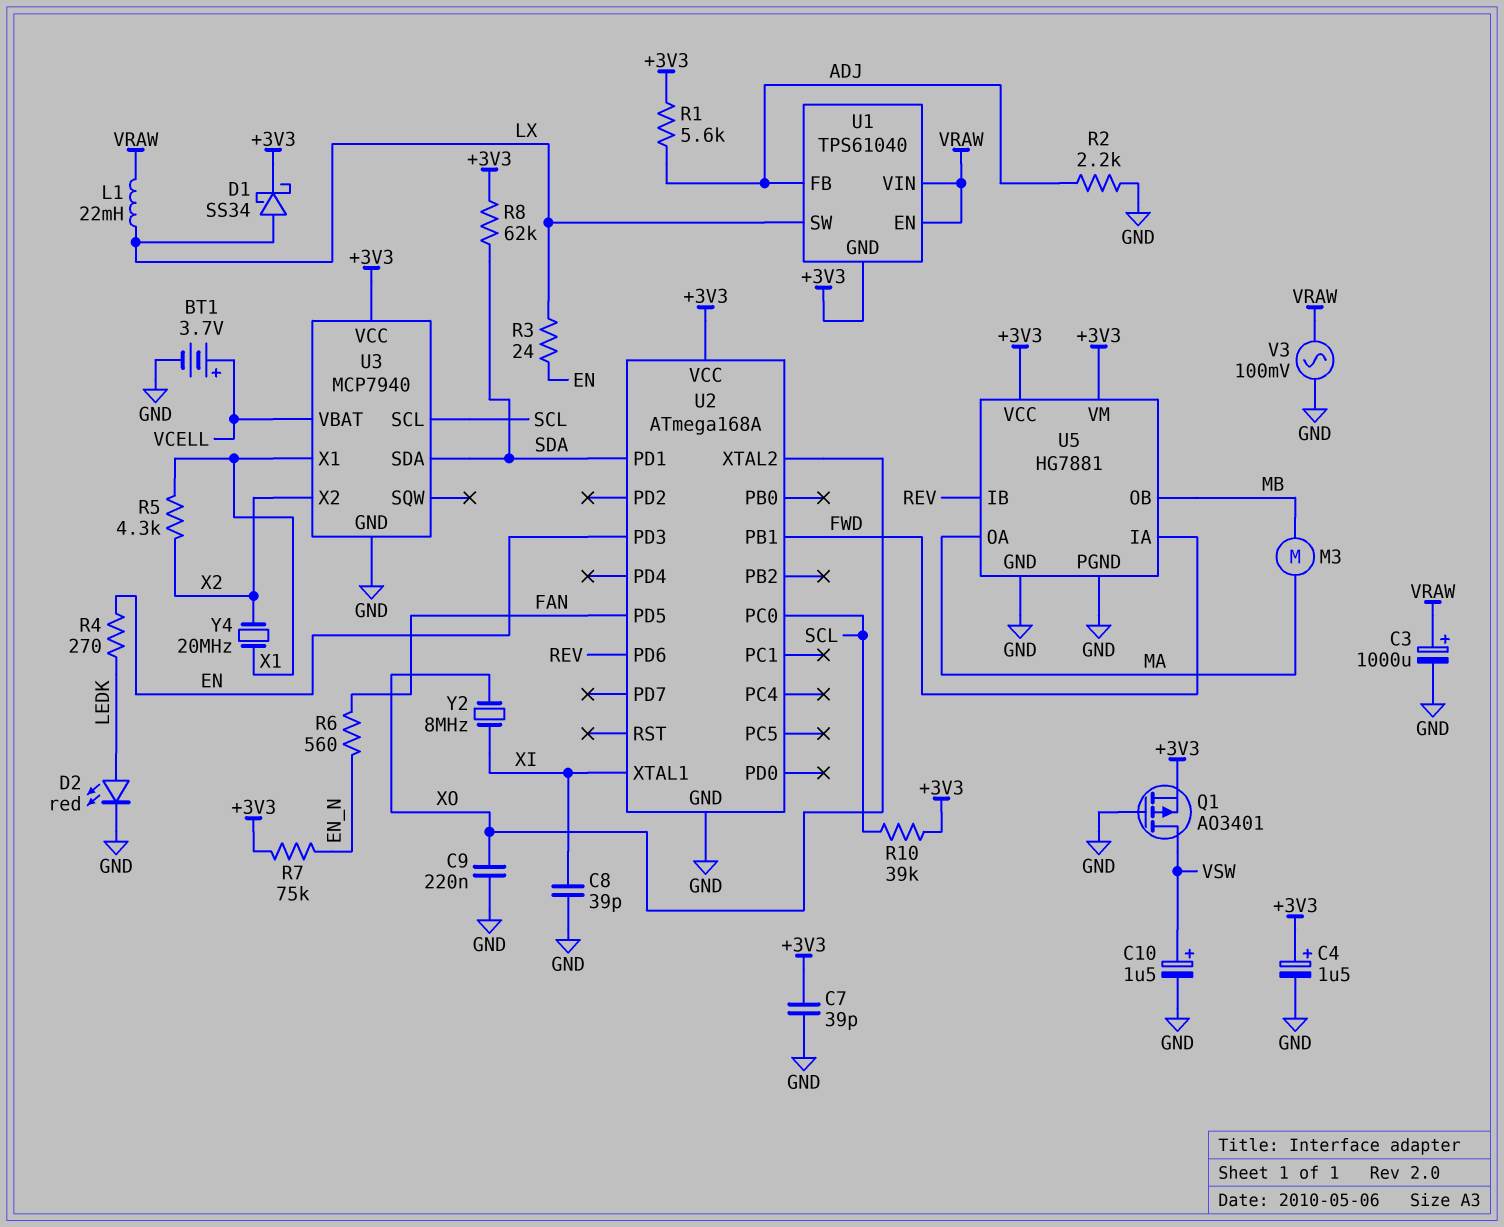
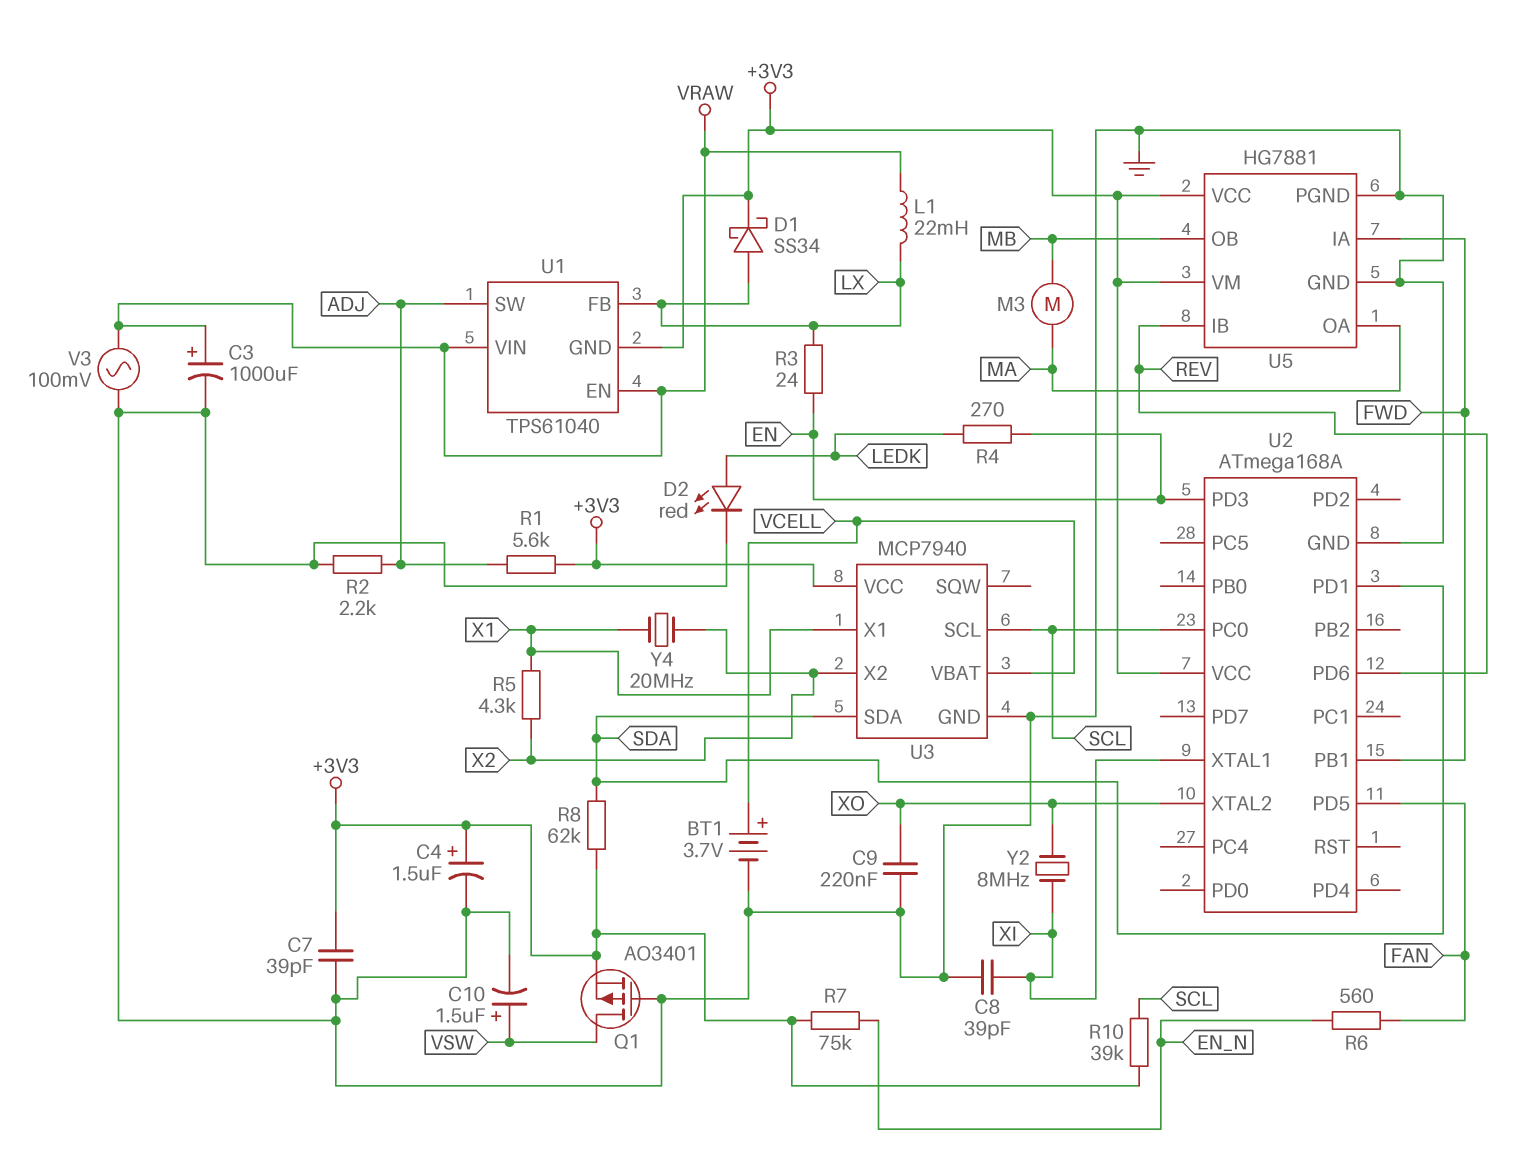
U1 pin FB: ADJ -> LX
U1 pin SW: LX -> ADJ

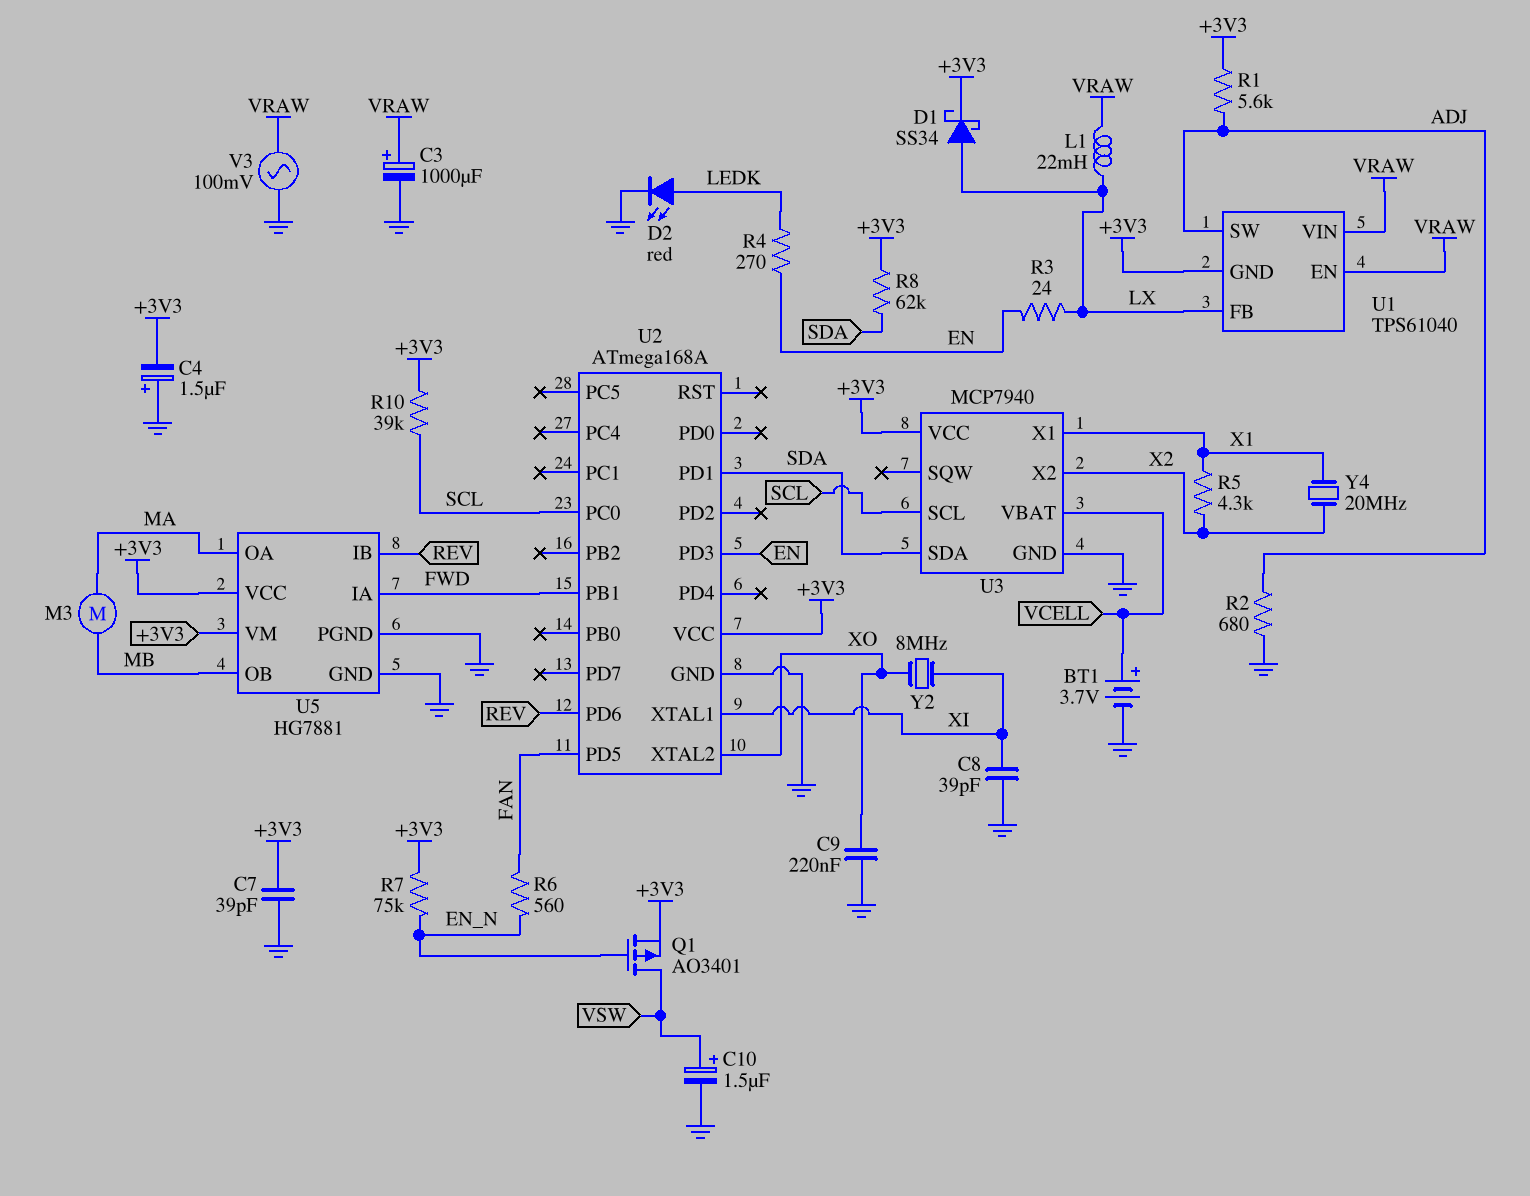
C4: 1.5uF (plus +3V3, minus GND) -> 1.5uF (plus GND, minus +3V3)
Q1: PMOS AO3401 (G GND, D VSW, S +3V3) -> PMOS AO3401 (G EN_N, D VSW, S +3V3)
R2: 2.2k (ADJ, GND) -> 680 (ADJ, GND)

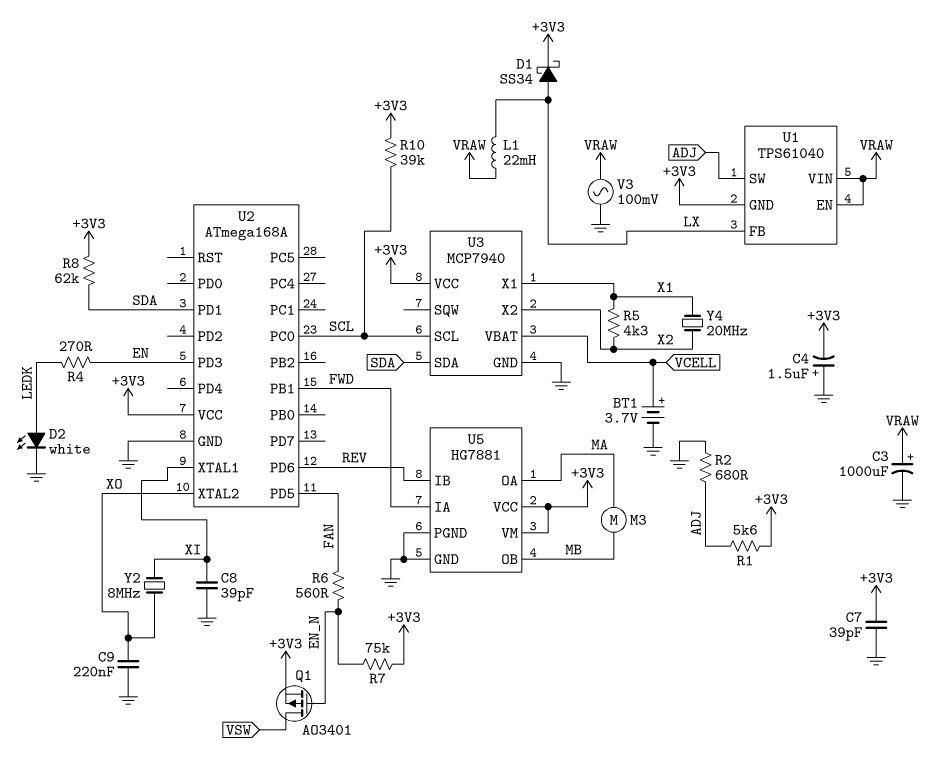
C10: 1.5uF (plus VSW, minus GND) -> none
D2: LED red (A LEDK, K GND) -> LED white (A LEDK, K GND)
R3: 24 (EN, LX) -> none

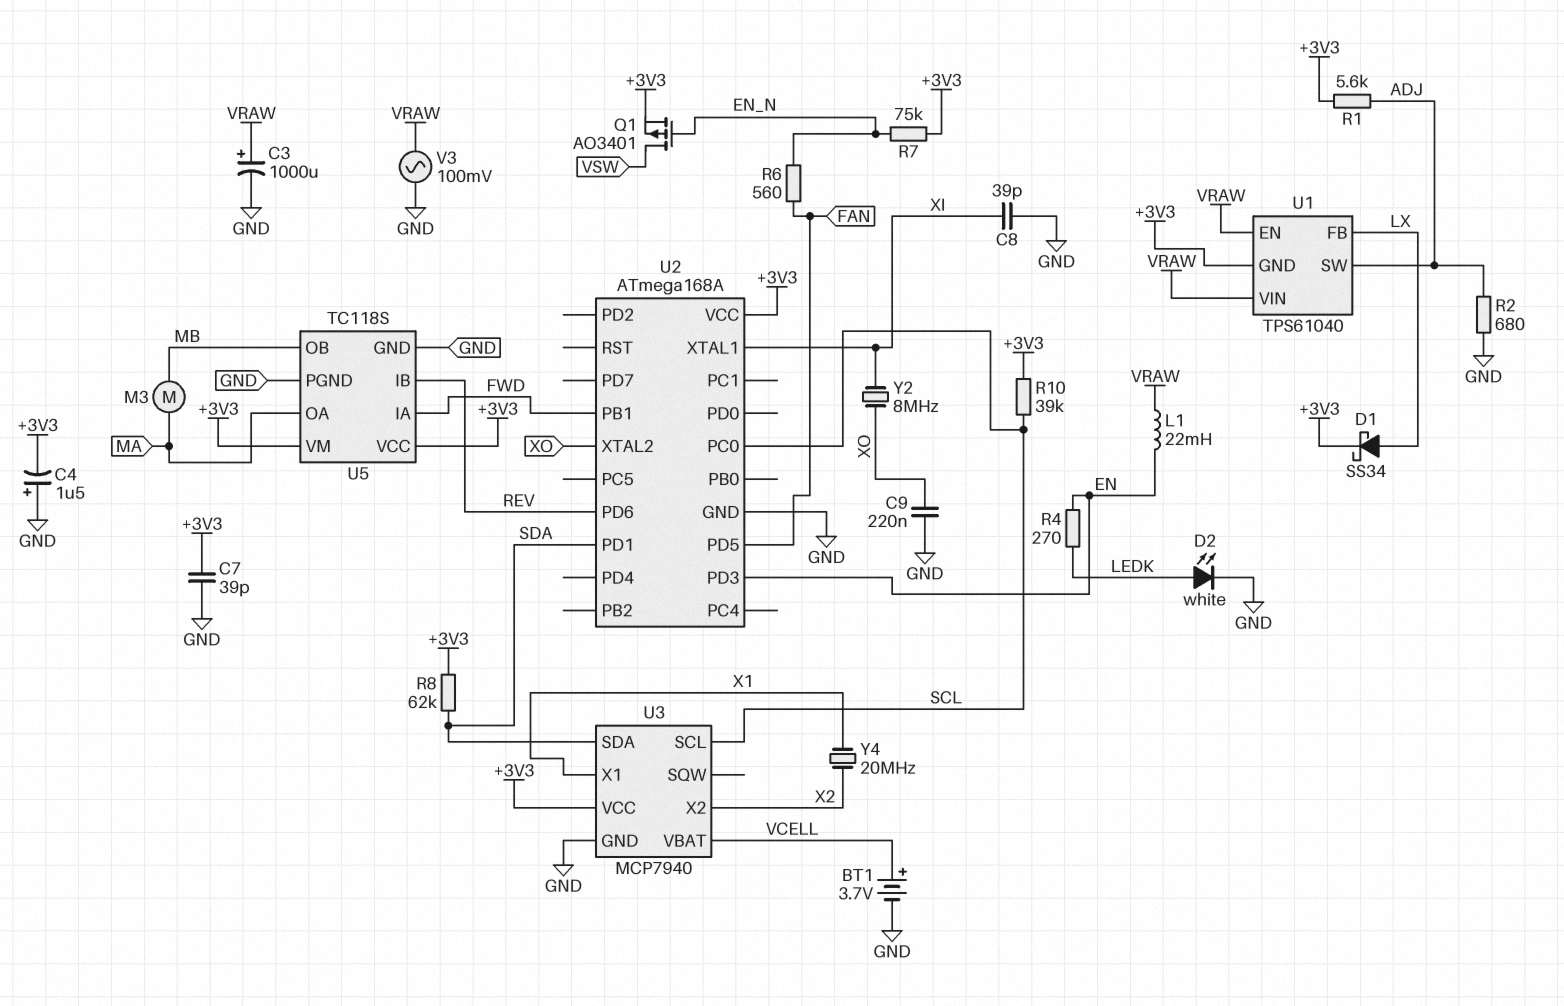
L1: 22mH (LX, VRAW) -> 22mH (EN, VRAW)
R5: 4.3k (X1, X2) -> none
U5: HG7881 -> TC118S

